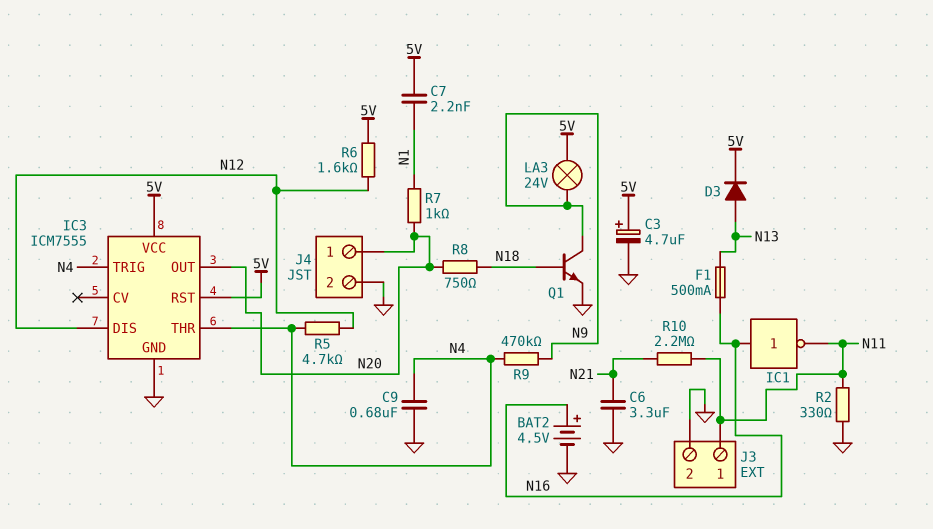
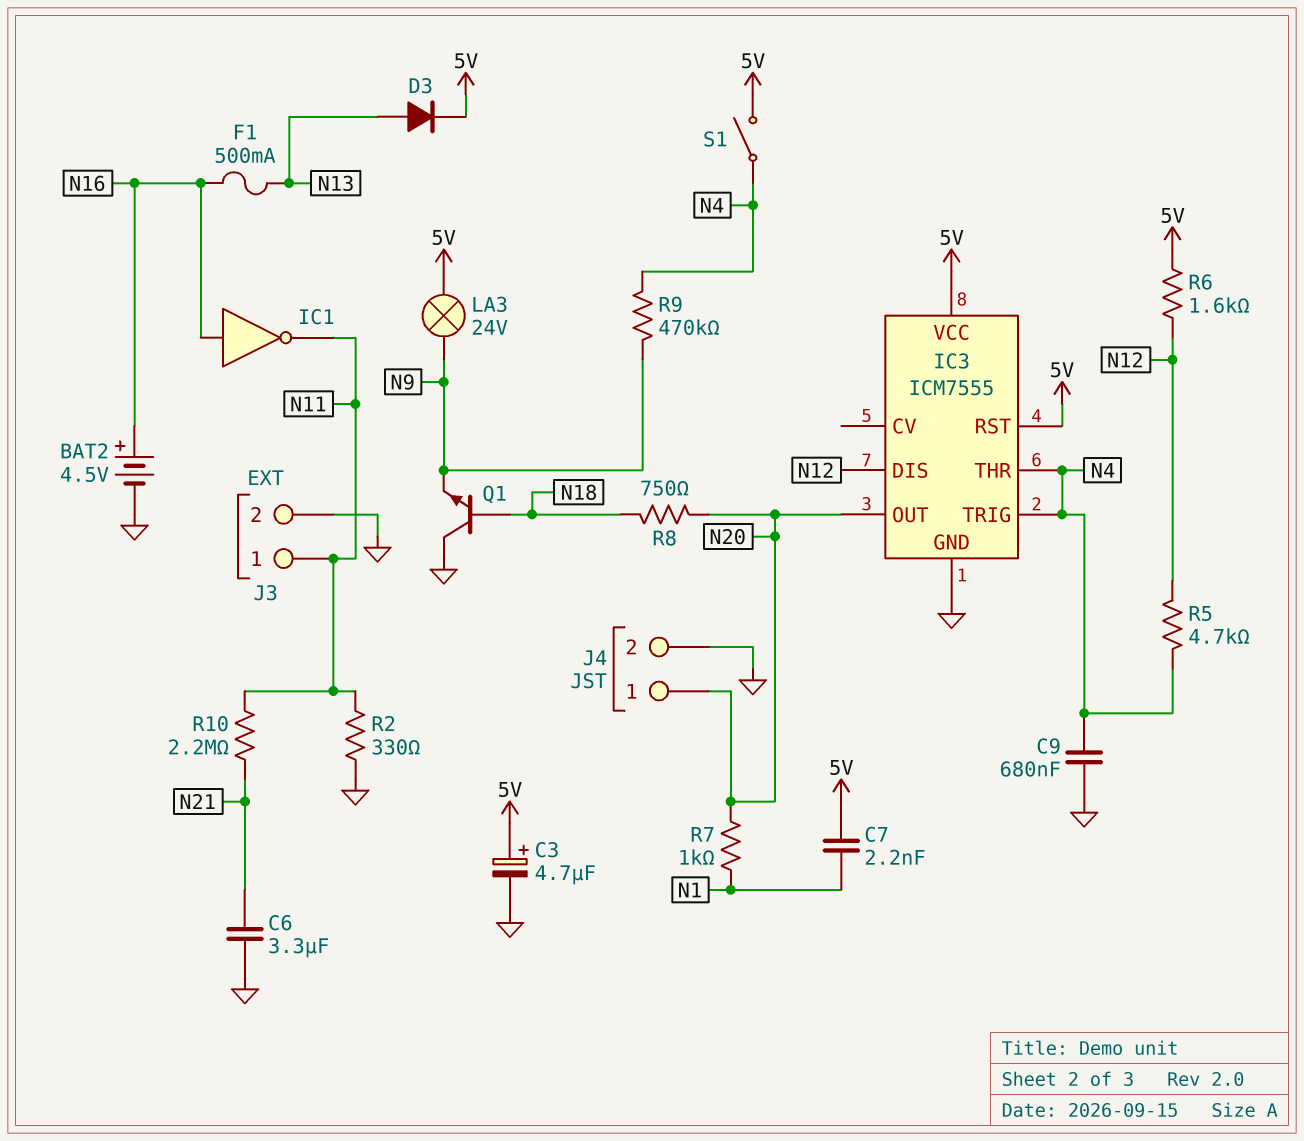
Q1: NPN (B N18, C N9, E GND) -> NPN (B N18, C GND, E N9)
S1: none -> switch (5V, N4)

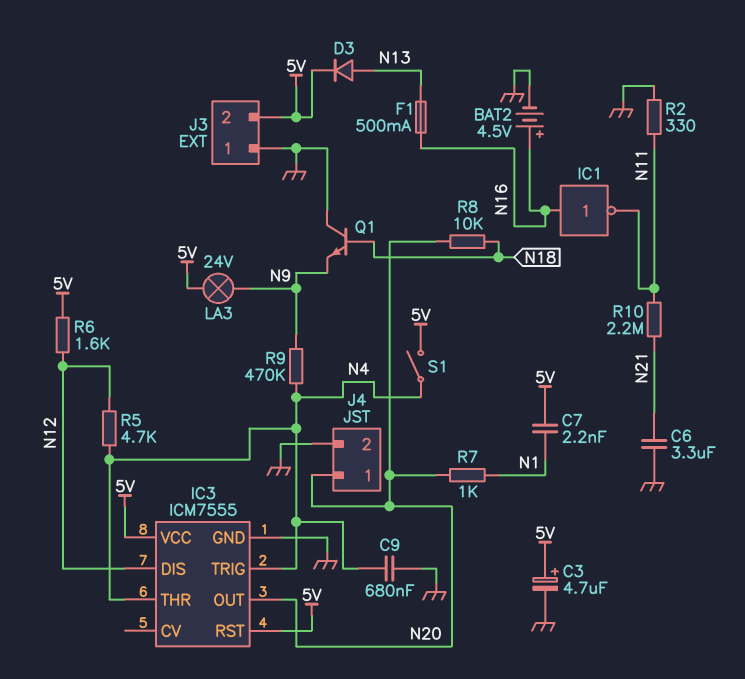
J3 pin 1: N11 -> GND
J3 pin 2: GND -> 5V
R8: 750 (N18, N20) -> 10k (N18, N20)

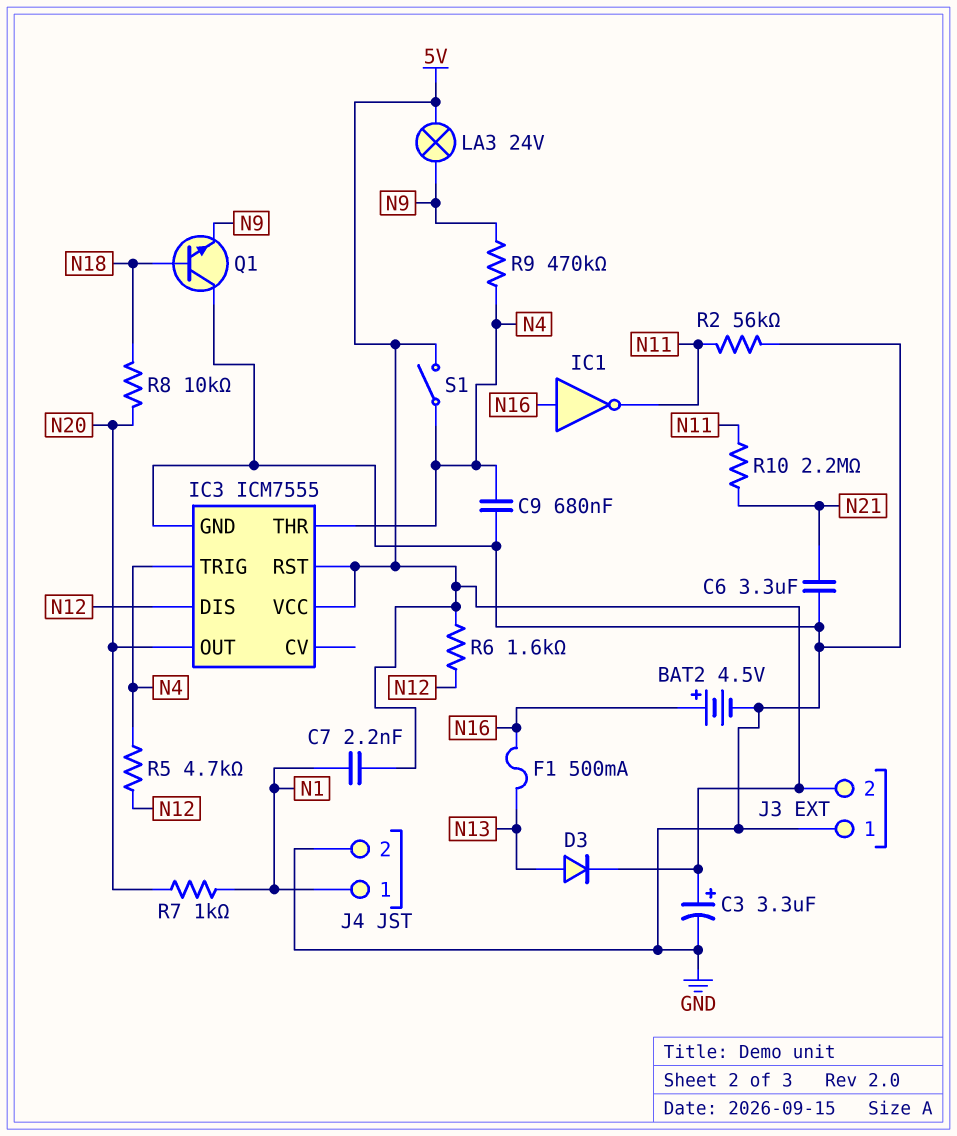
C3: 4.7uF (plus 5V, minus GND) -> 3.3uF (plus 5V, minus GND)
J4 pin 1: N20 -> N1
R2: 330 (GND, N11) -> 56k (GND, N11)

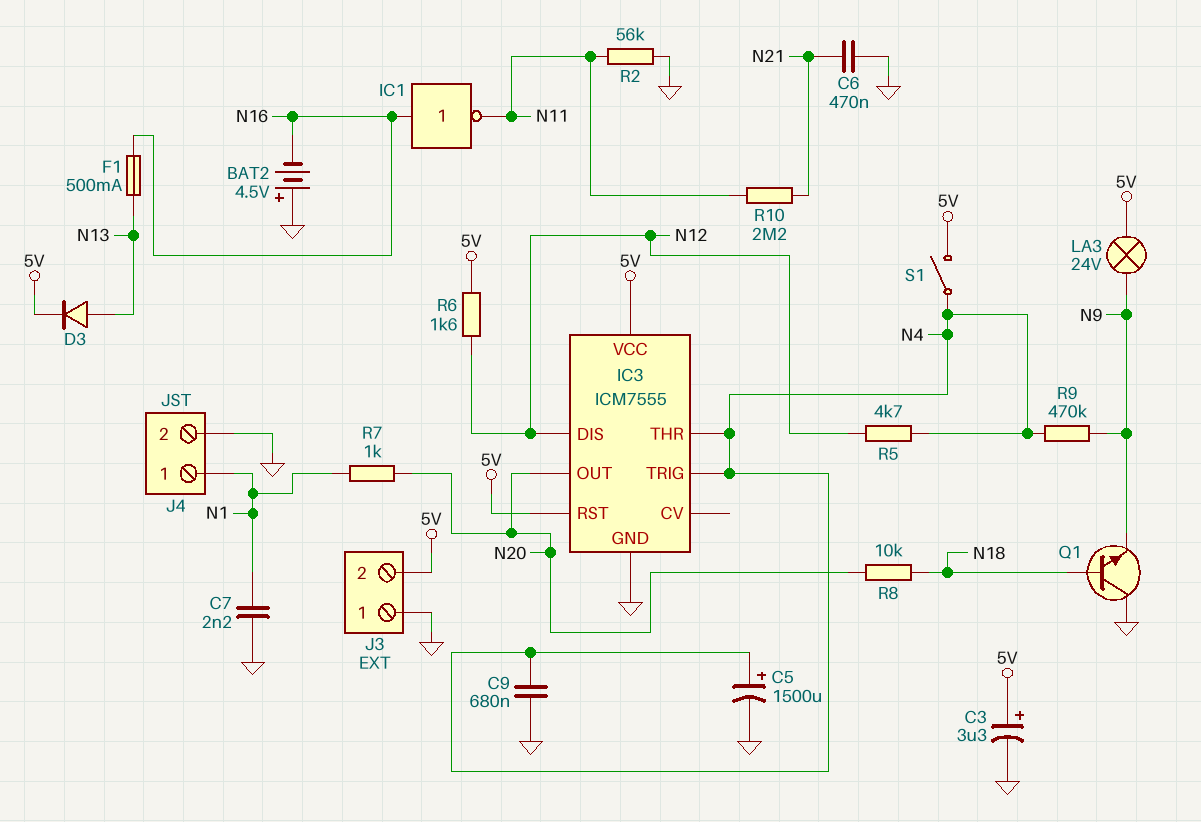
BAT2: 4.5V (plus N16, minus GND) -> 4.5V (plus GND, minus N16)
C5: none -> 1500uF (plus N4, minus GND)
C6: 3.3uF (GND, N21) -> 470nF (GND, N21)
C7: 2.2nF (5V, N1) -> 2.2nF (GND, N1)

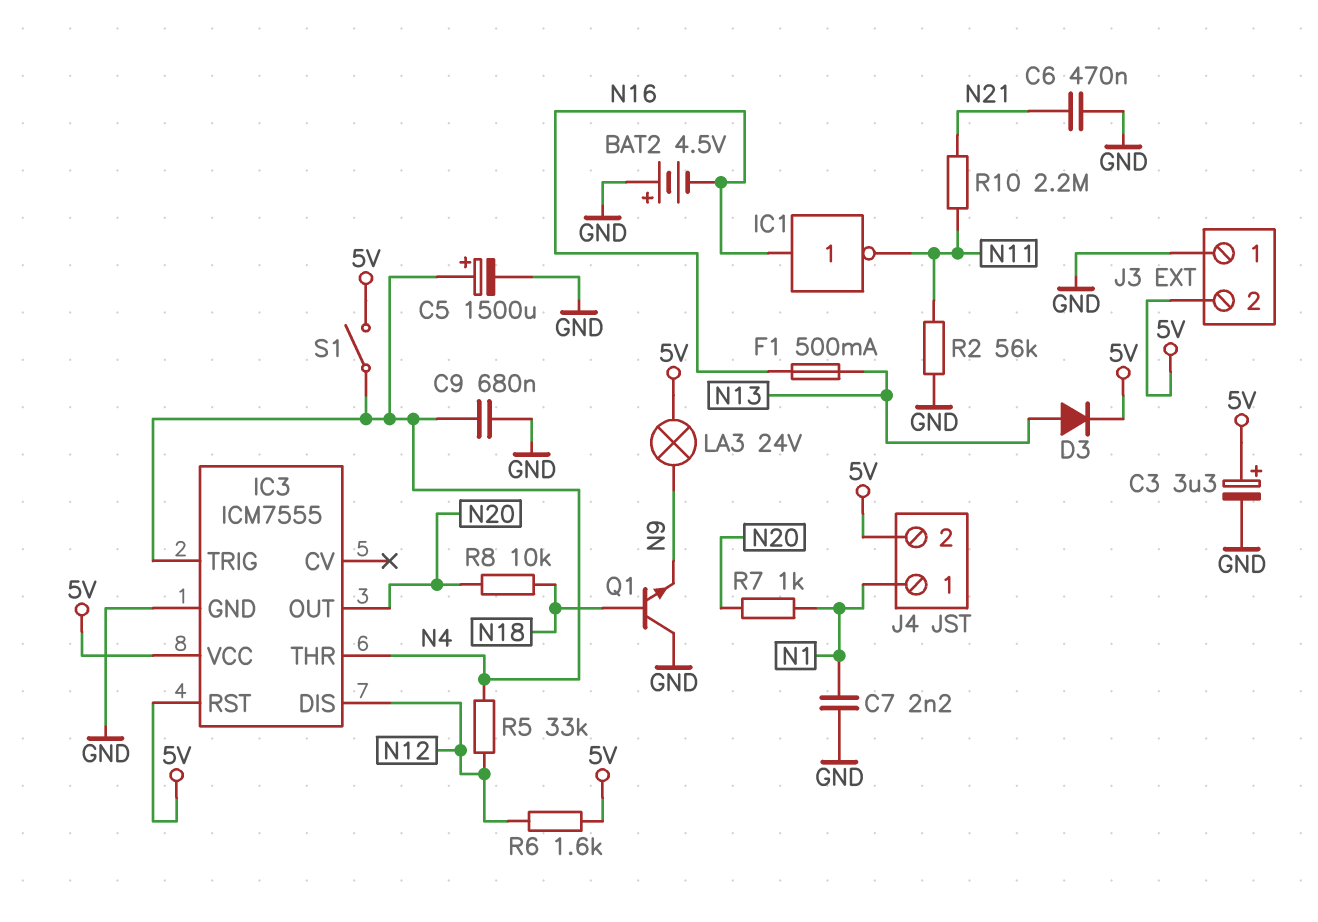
J4 pin 2: GND -> 5V
R5: 4.7k (N4, N12) -> 33k (N4, N12)
R9: 470k (N4, N9) -> none

